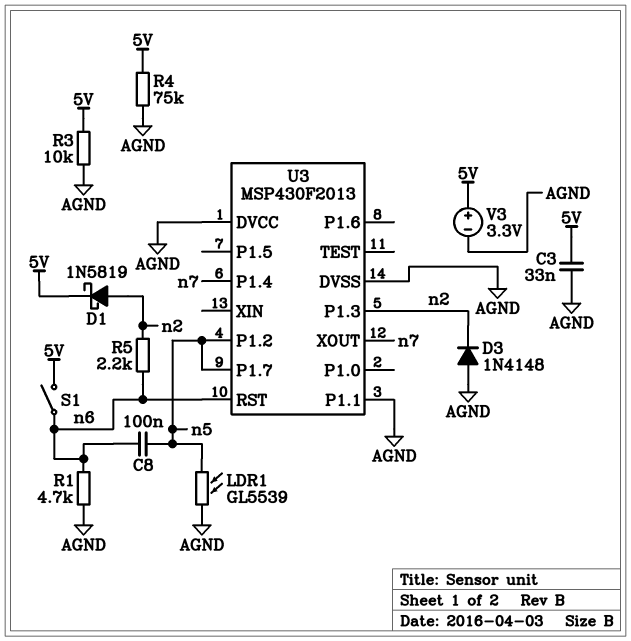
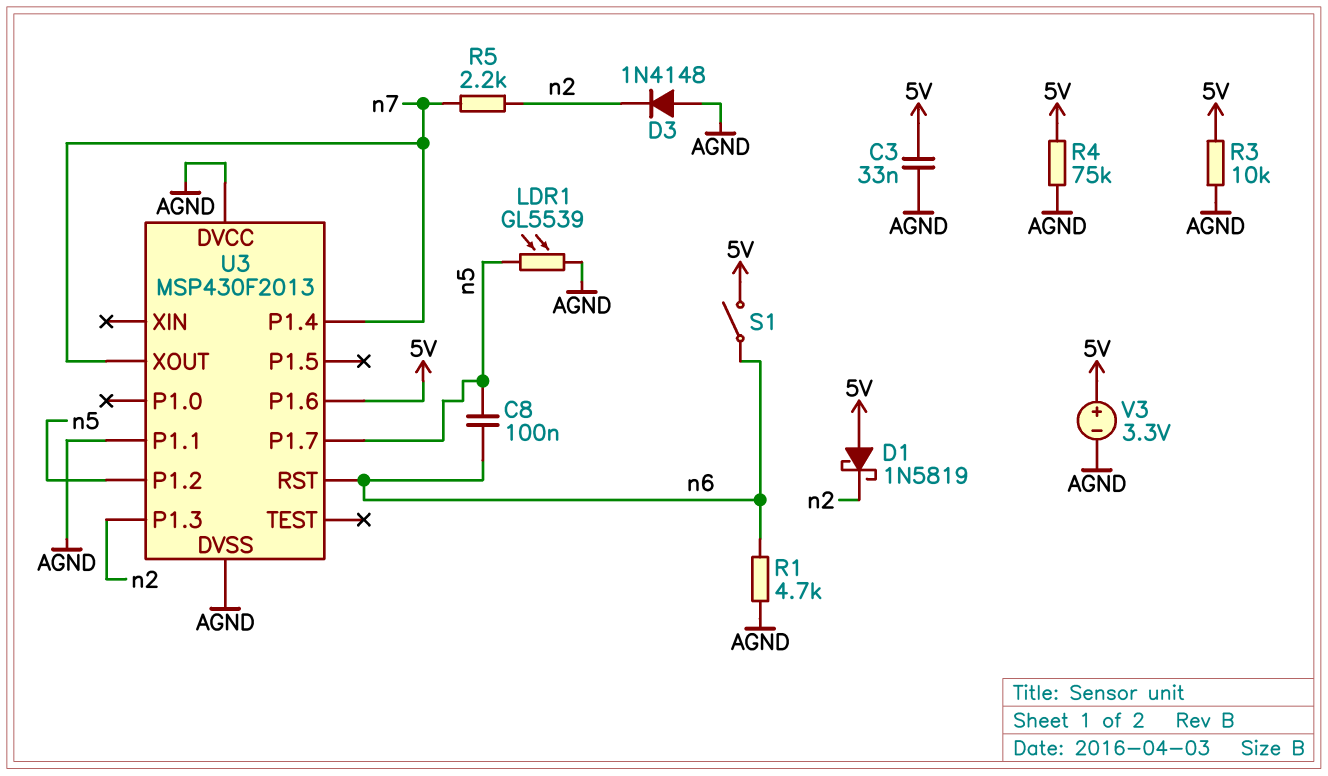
D1: schottky 1N5819 (A n2, K 5V) -> schottky 1N5819 (A 5V, K n2)
R5: 2.2k (n2, n6) -> 2.2k (n2, n7)
U3 pin P1.6: none -> 5V

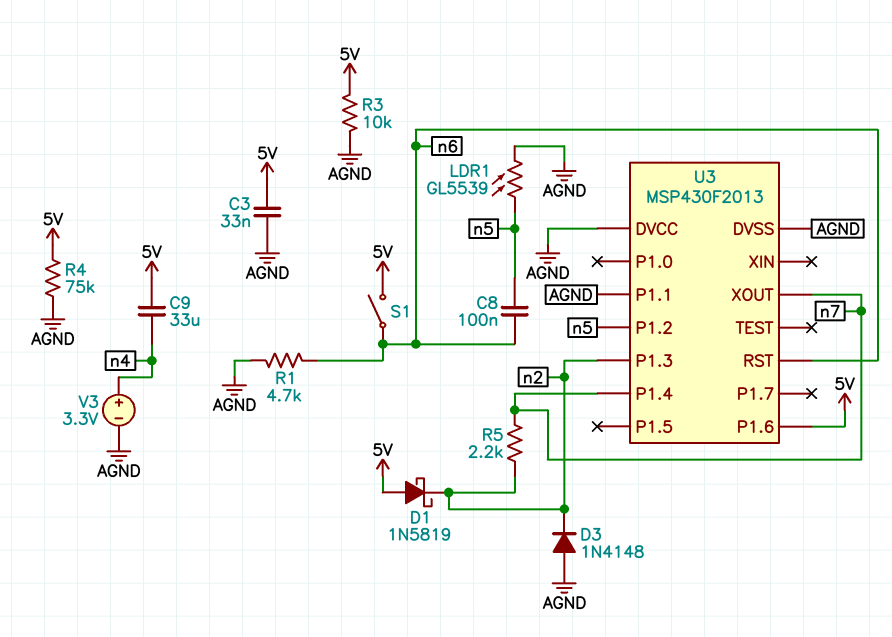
C9: none -> 33uF (5V, n4)
U3 pin P1.7: n5 -> none
V3: 3.3V (plus 5V, minus AGND) -> 3.3V (plus n4, minus AGND)

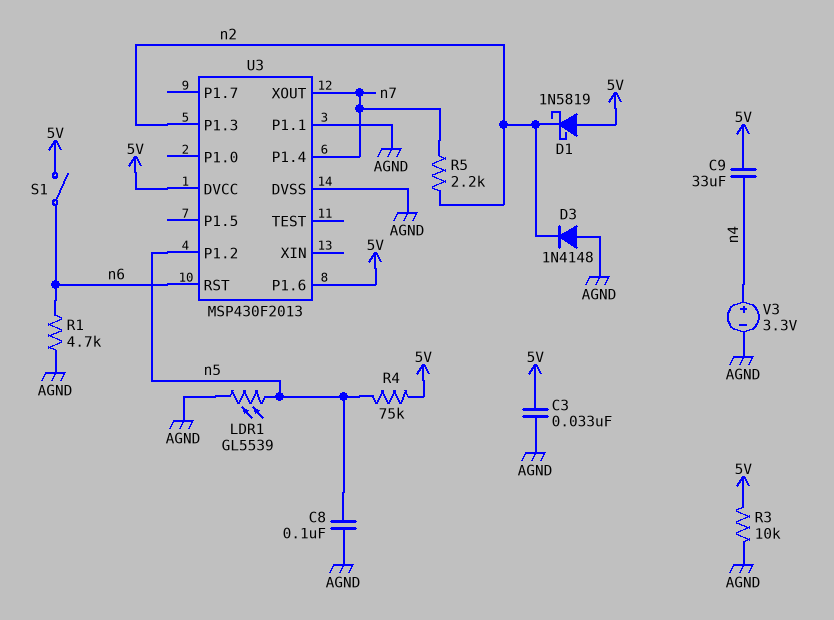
C8: 100nF (n5, n6) -> 100nF (AGND, n5)
R4: 75k (5V, AGND) -> 75k (5V, n5)
U3 pin DVCC: AGND -> 5V

